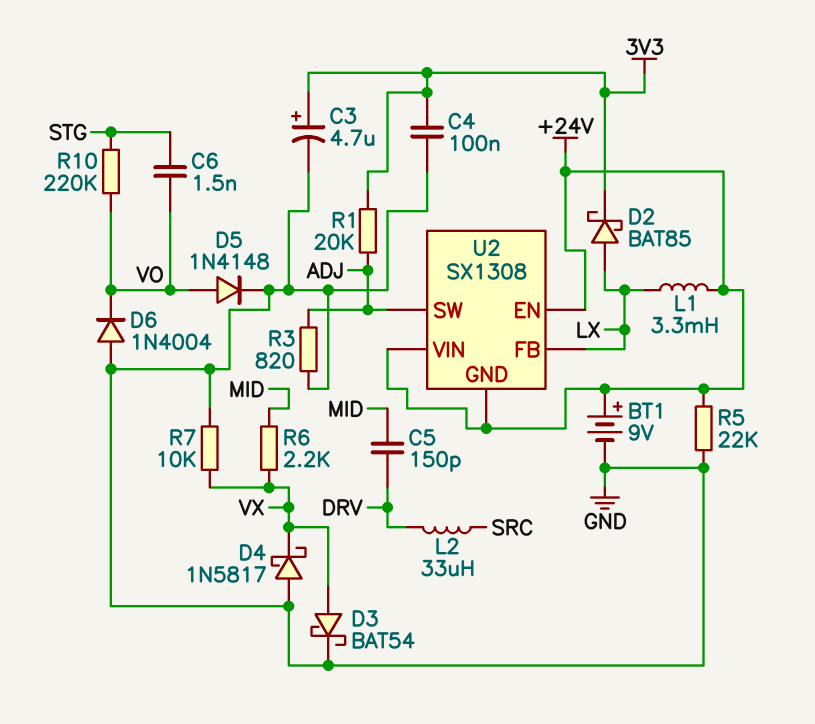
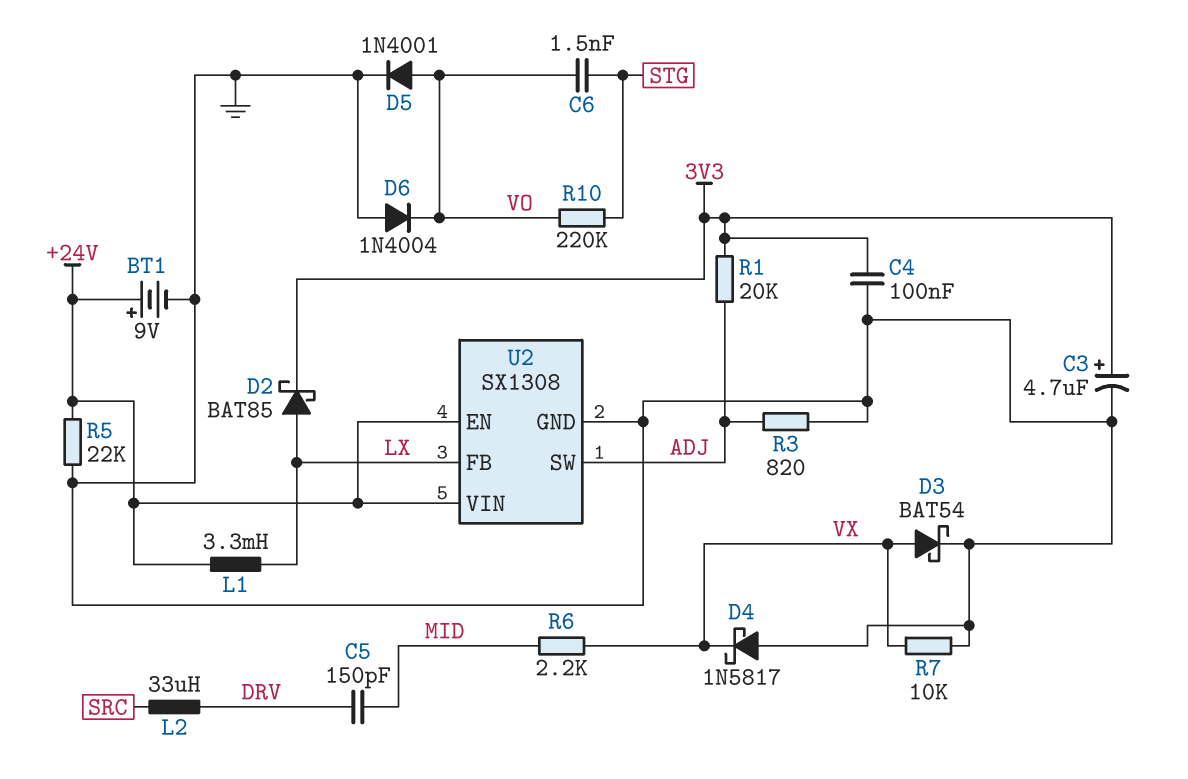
D5: diode 1N4148 (A VO, K GND) -> diode 1N4001 (A VO, K GND)
U2 pin GND: +24V -> GND

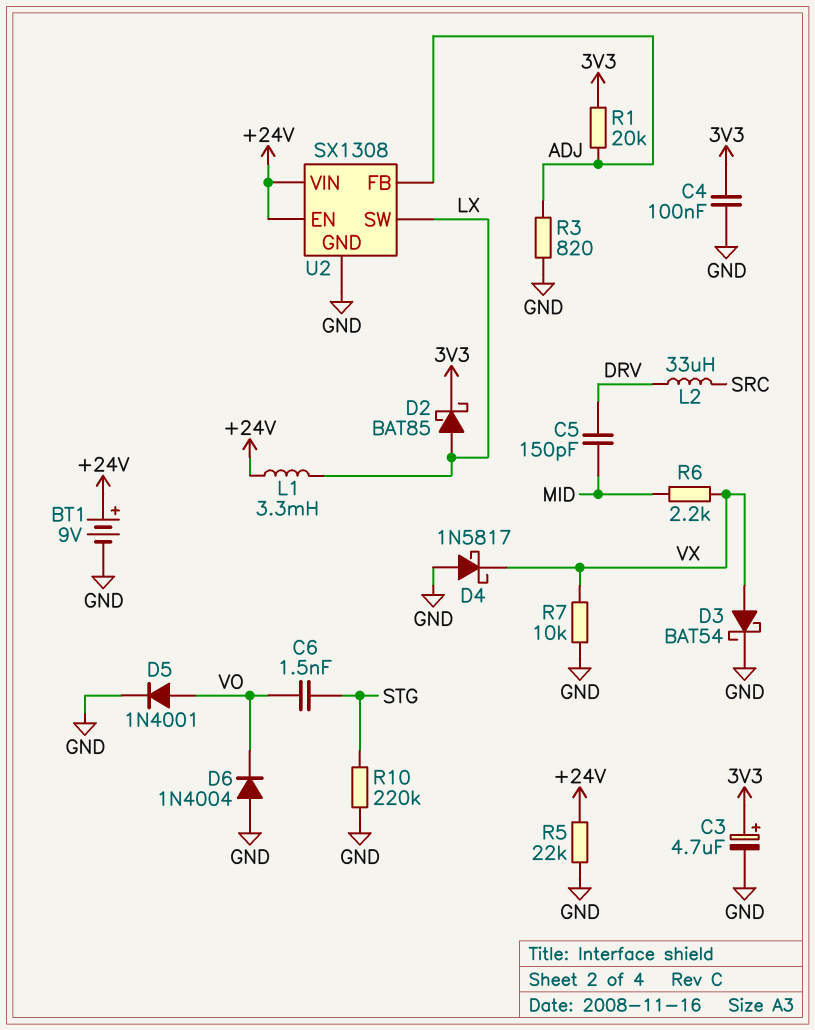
R10: 220k (STG, VO) -> 220k (GND, STG)
U2 pin FB: LX -> ADJ
U2 pin SW: ADJ -> LX

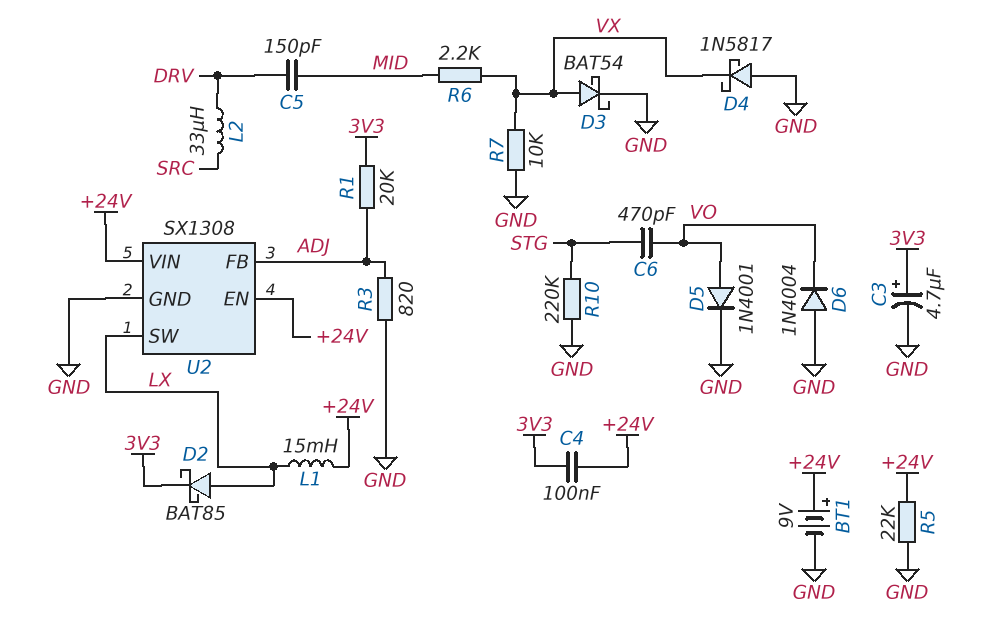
C4: 100nF (3V3, GND) -> 100nF (+24V, 3V3)
C6: 1.5nF (STG, VO) -> 470pF (STG, VO)
L1: 3.3mH (+24V, LX) -> 15mH (+24V, LX)

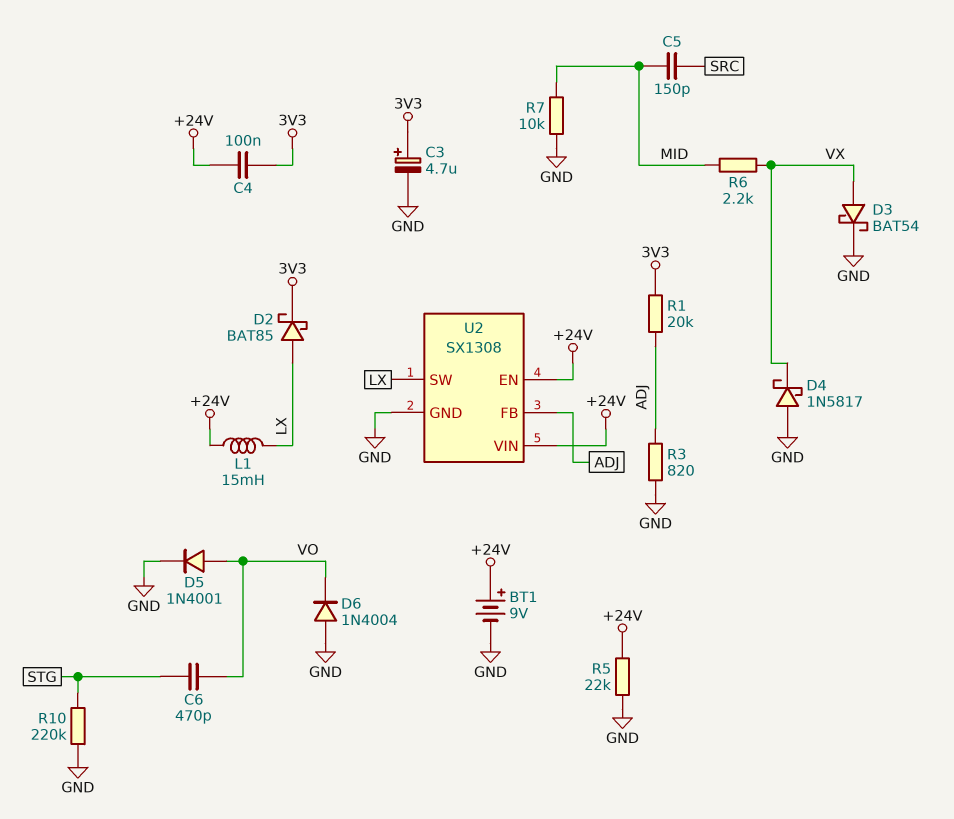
C5: 150pF (DRV, MID) -> 150pF (MID, SRC)
L2: 33uH (DRV, SRC) -> none
R7: 10k (GND, VX) -> 10k (GND, MID)

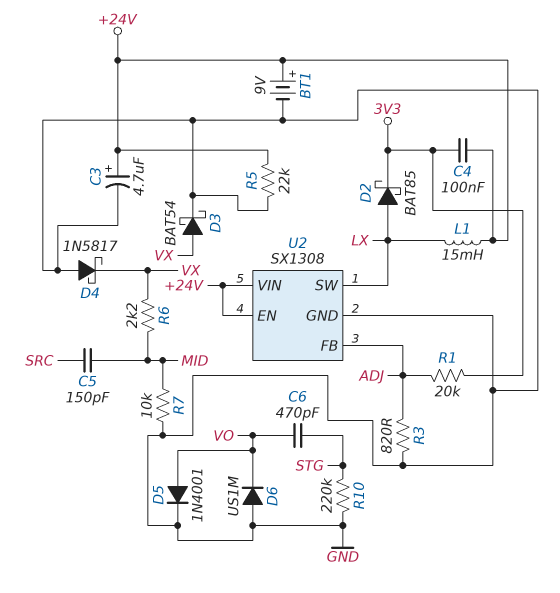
C3: 4.7uF (plus 3V3, minus GND) -> 4.7uF (plus +24V, minus GND)
D6: diode 1N4004 (A GND, K VO) -> diode US1M (A GND, K VO)

